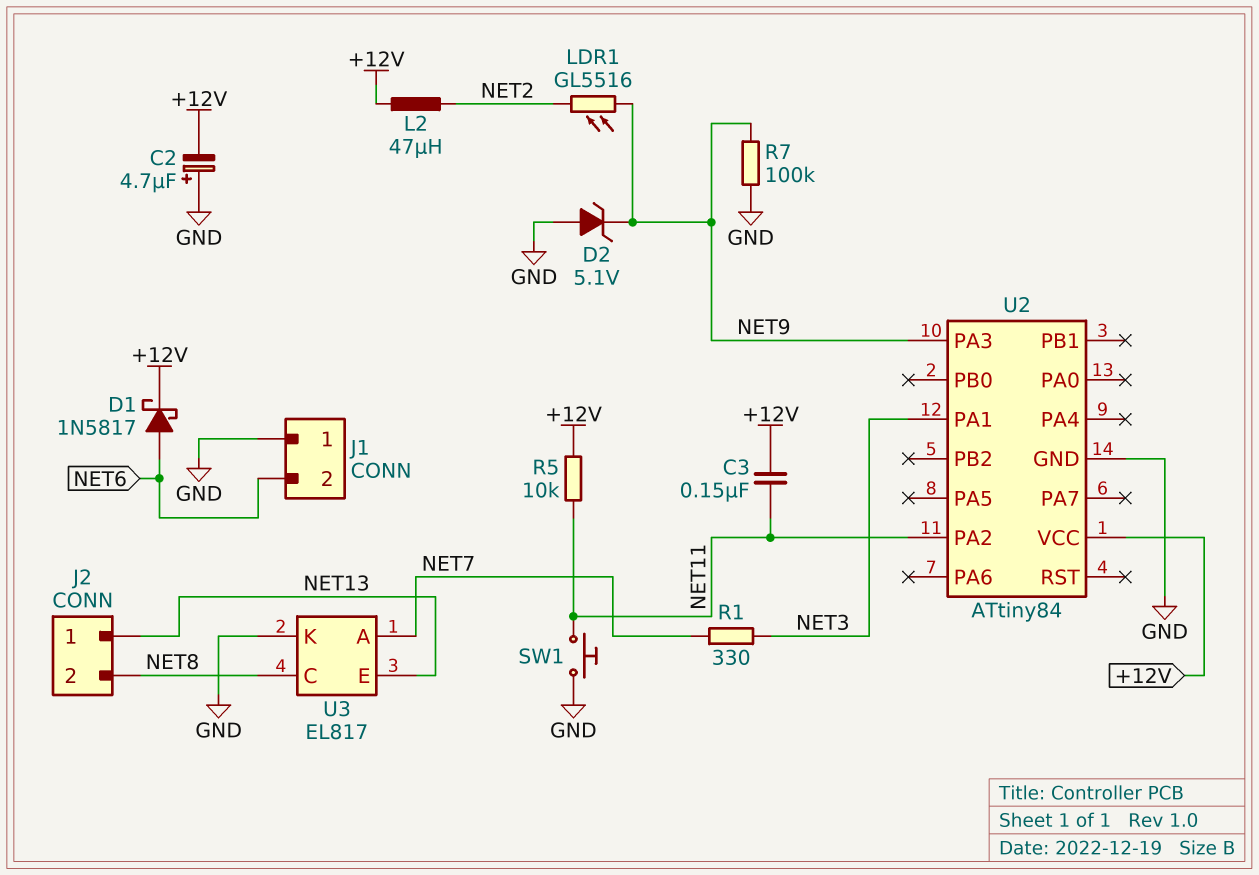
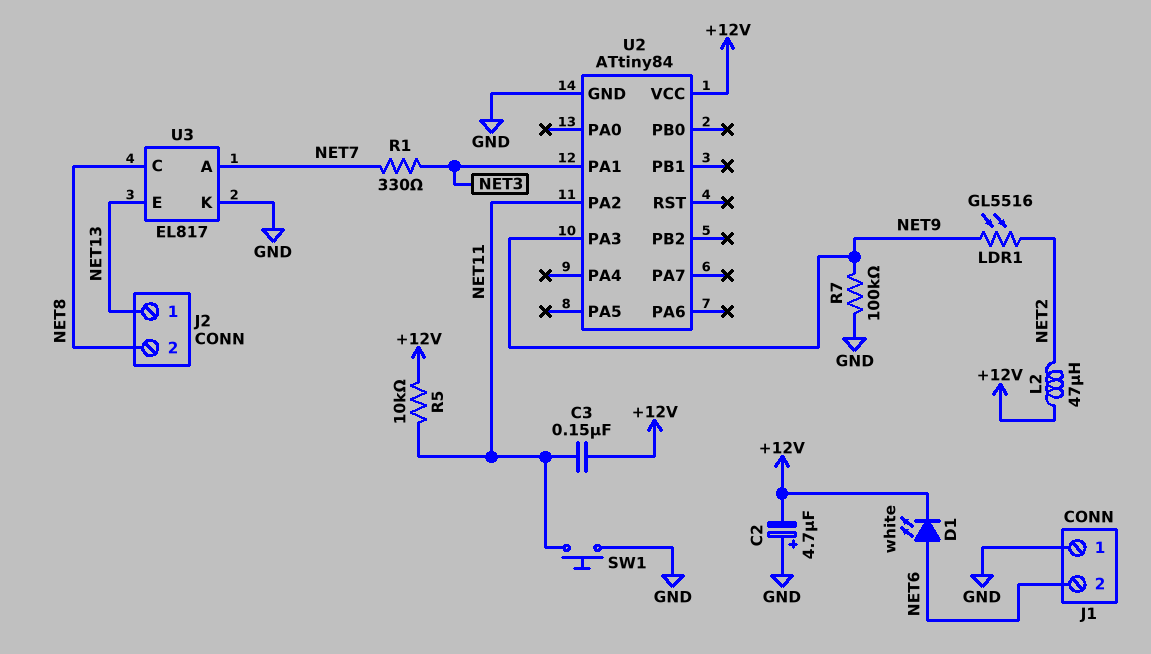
D1: schottky 1N5817 (A NET6, K +12V) -> LED white (A NET6, K +12V)
D2: zener 5.1V (A GND, K NET9) -> none

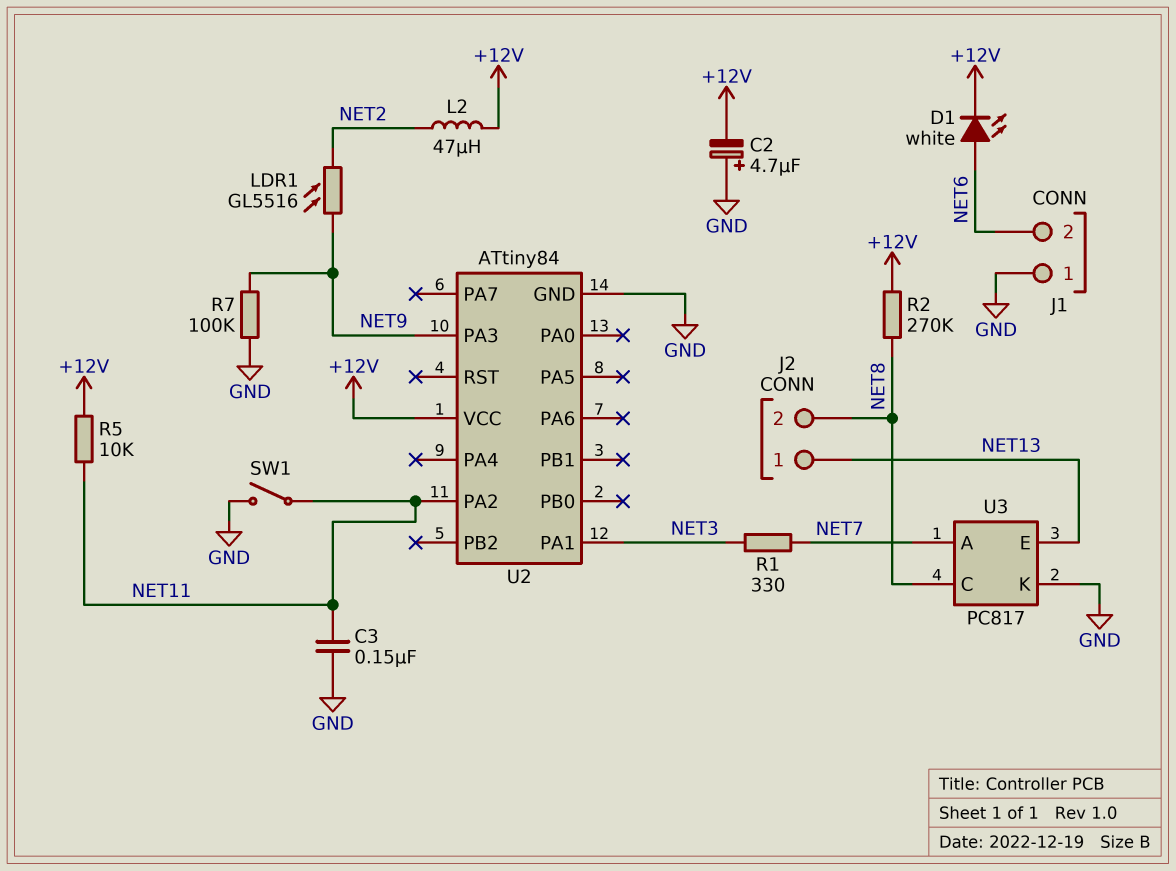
C3: 150nF (+12V, NET11) -> 150nF (GND, NET11)
R2: none -> 270k (+12V, NET8)
SW1: button (GND, NET11) -> switch (GND, NET11)
U3: EL817 -> PC817

